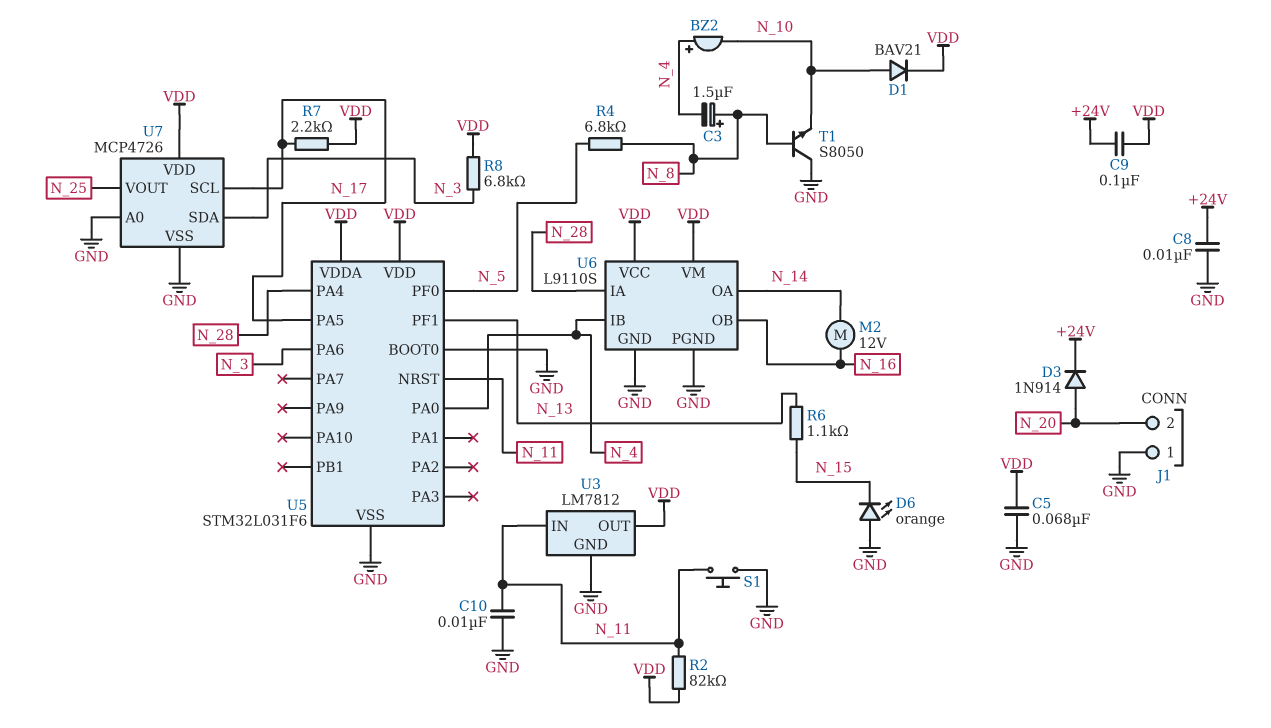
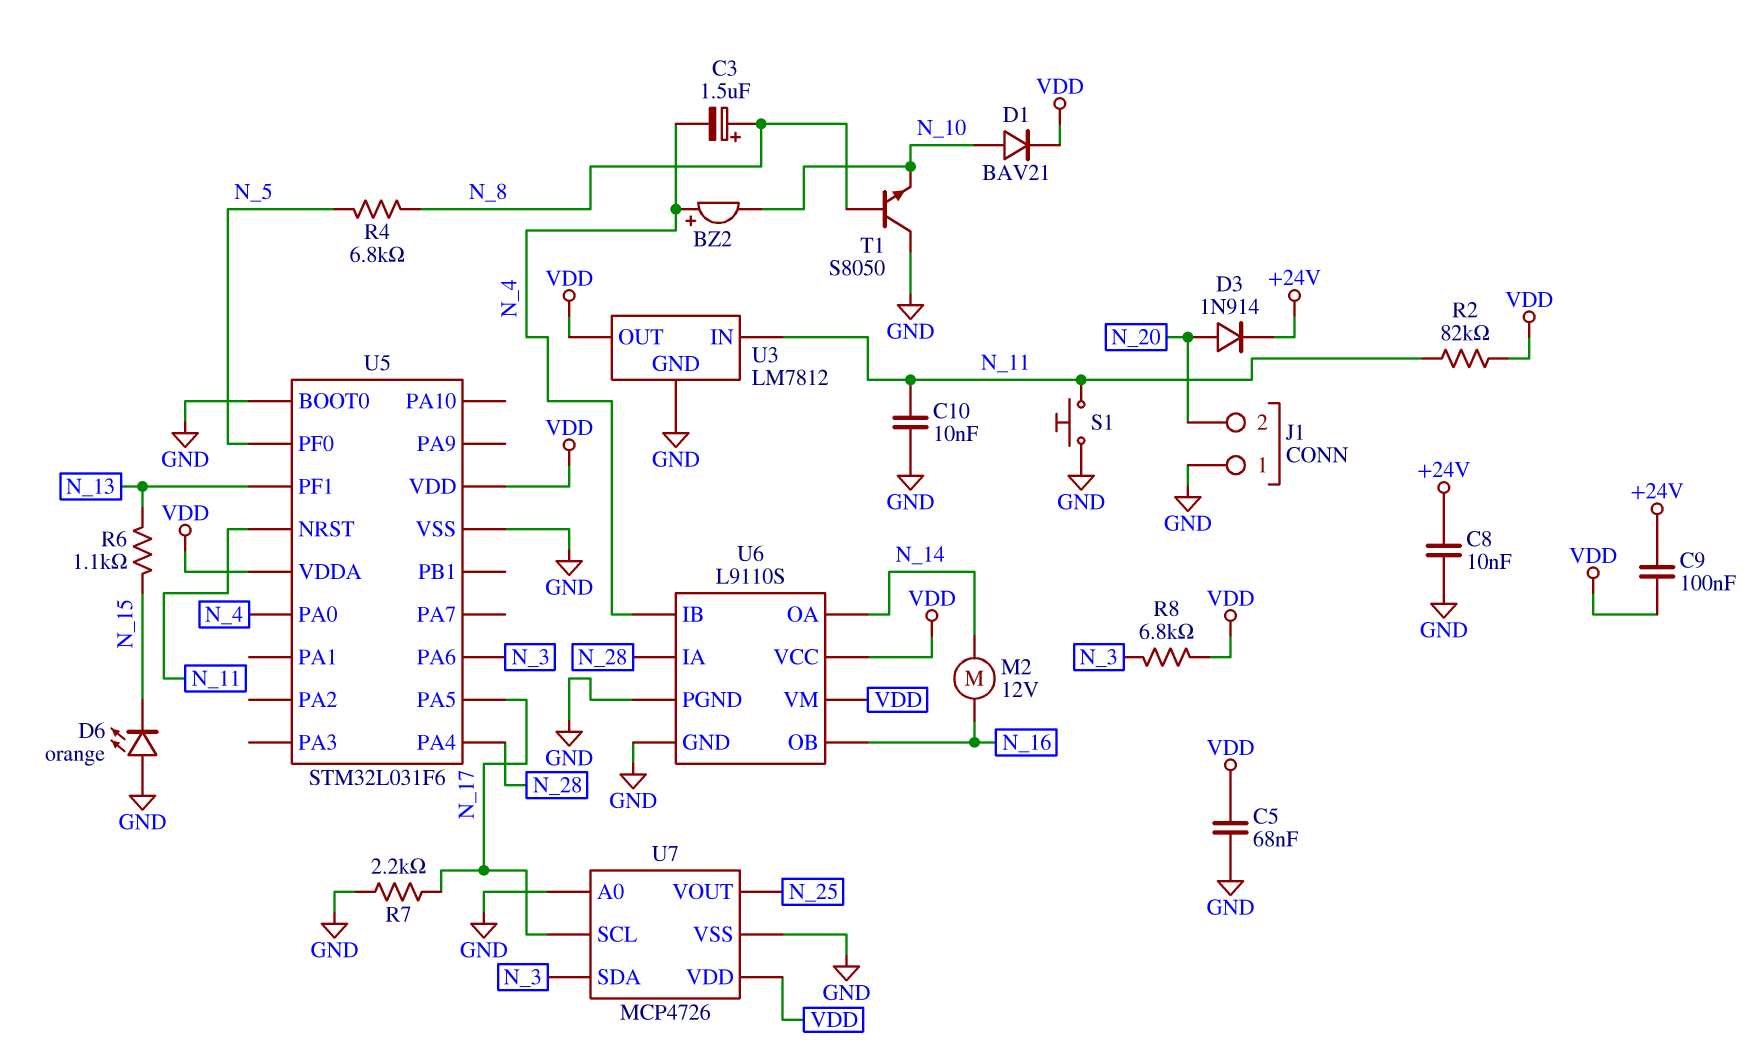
R7: 2.2k (N_17, VDD) -> 2.2k (GND, N_17)

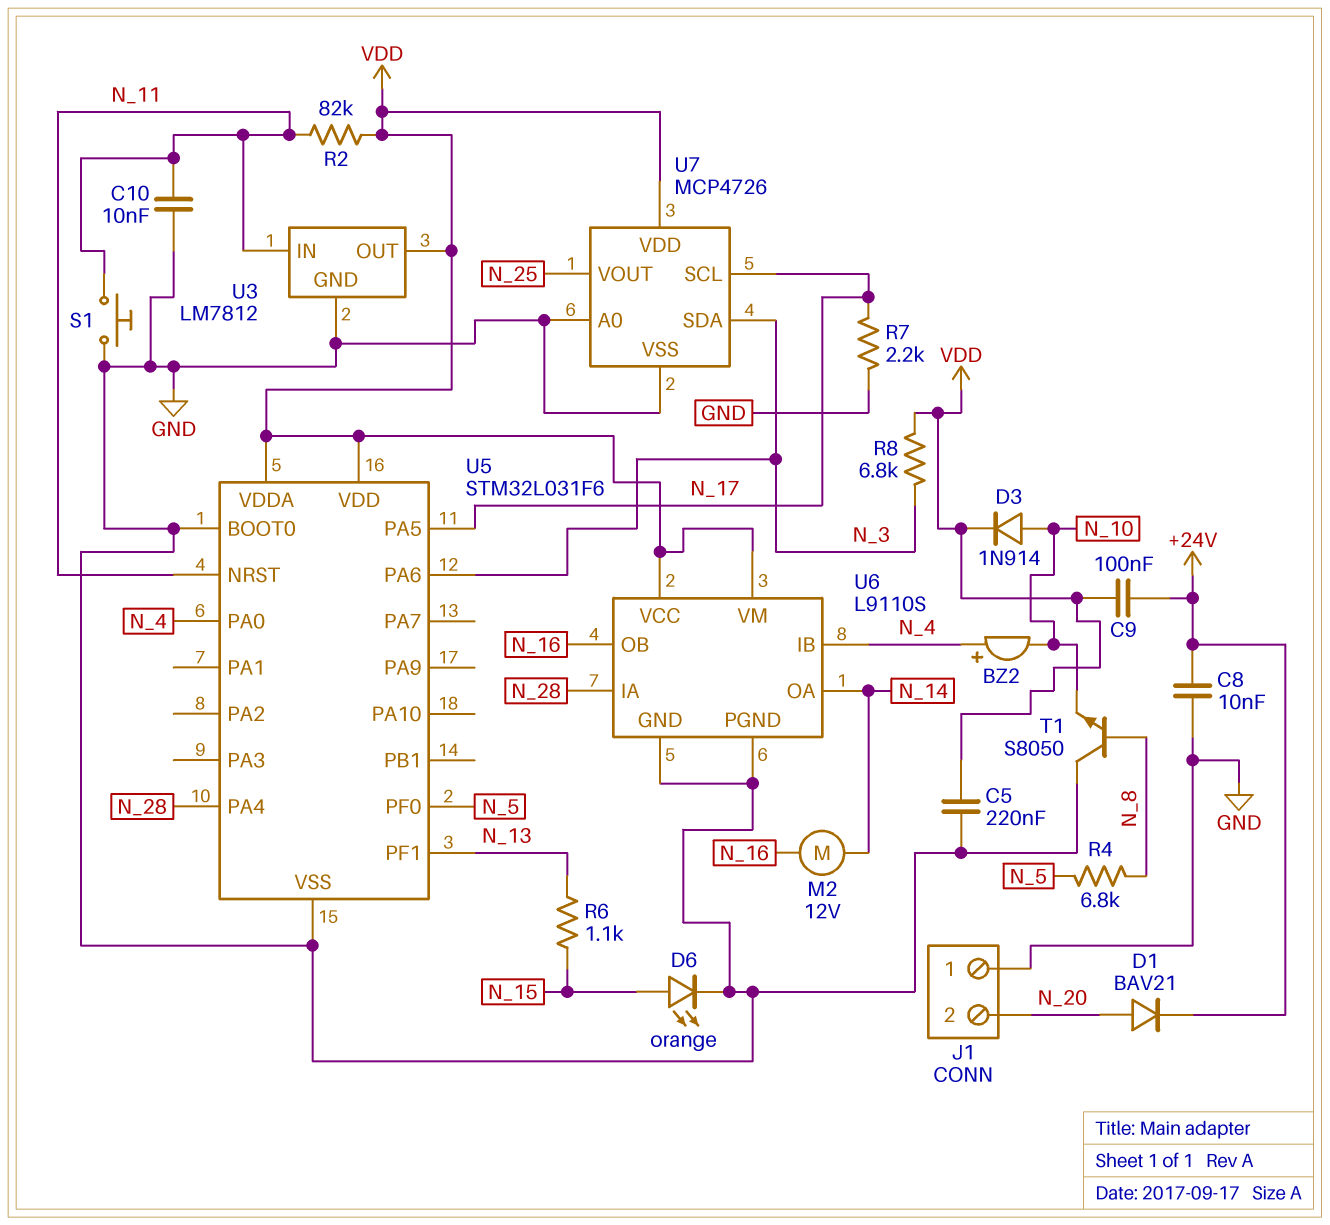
C3: 1.5uF (plus N_8, minus N_4) -> none
C5: 68nF (GND, VDD) -> 220nF (GND, VDD)
D1: diode BAV21 (A N_10, K VDD) -> diode BAV21 (A N_20, K +24V)
D3: diode 1N914 (A N_20, K +24V) -> diode 1N914 (A N_10, K VDD)
D6: LED orange (A GND, K N_15) -> LED orange (A N_15, K GND)

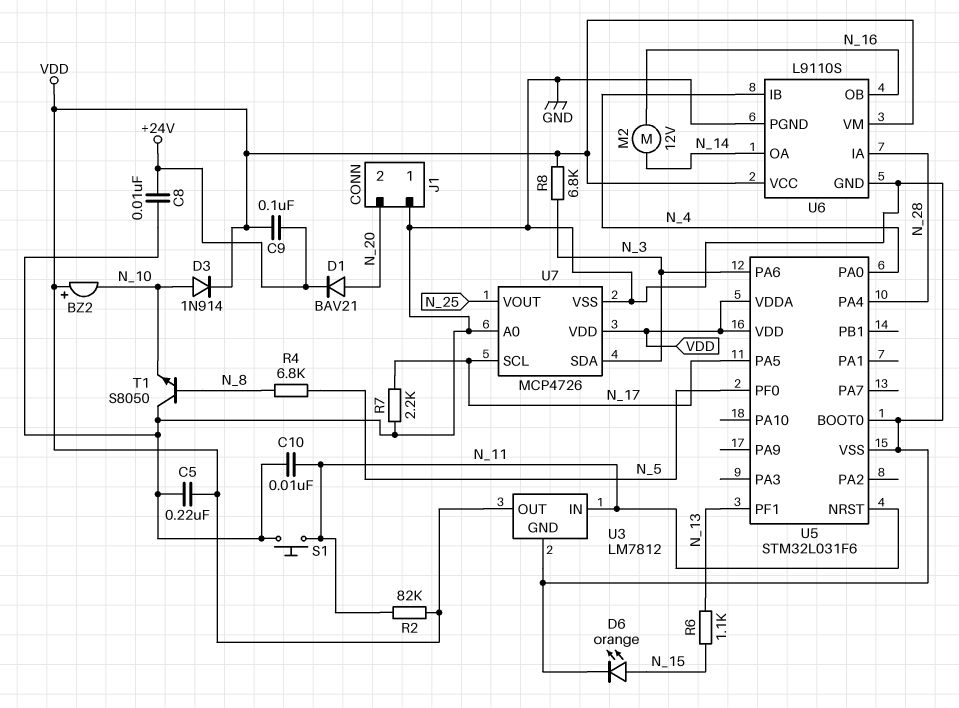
BZ2: buzzer (plus N_4, minus N_10) -> buzzer (plus VDD, minus N_10)

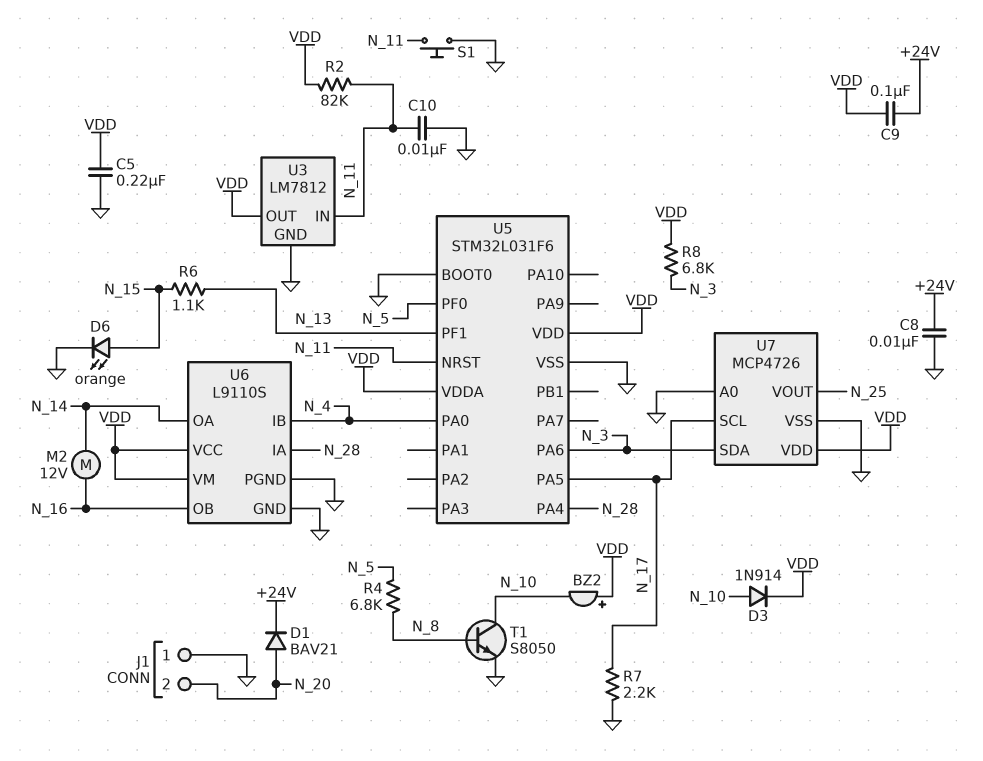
T1: NPN S8050 (B N_8, C GND, E N_10) -> NPN S8050 (B N_8, C N_10, E GND)

